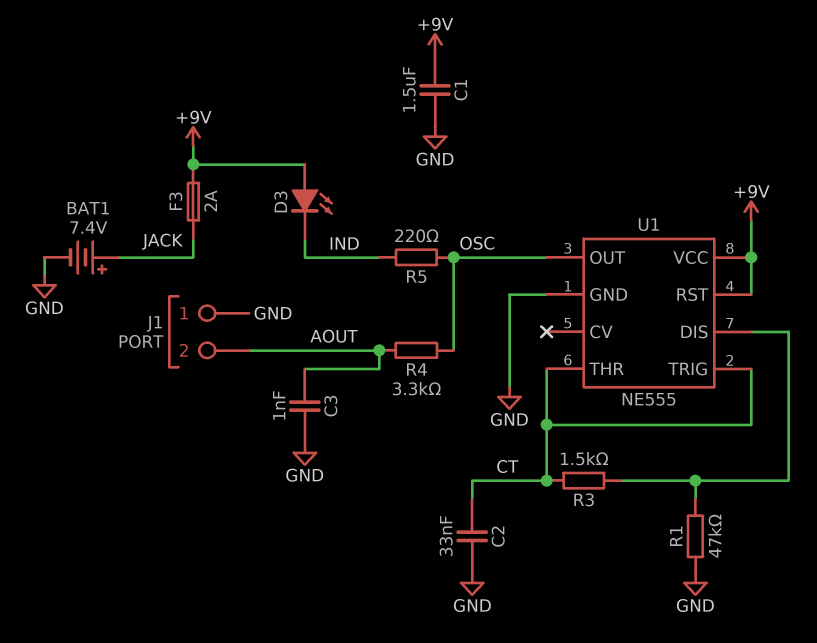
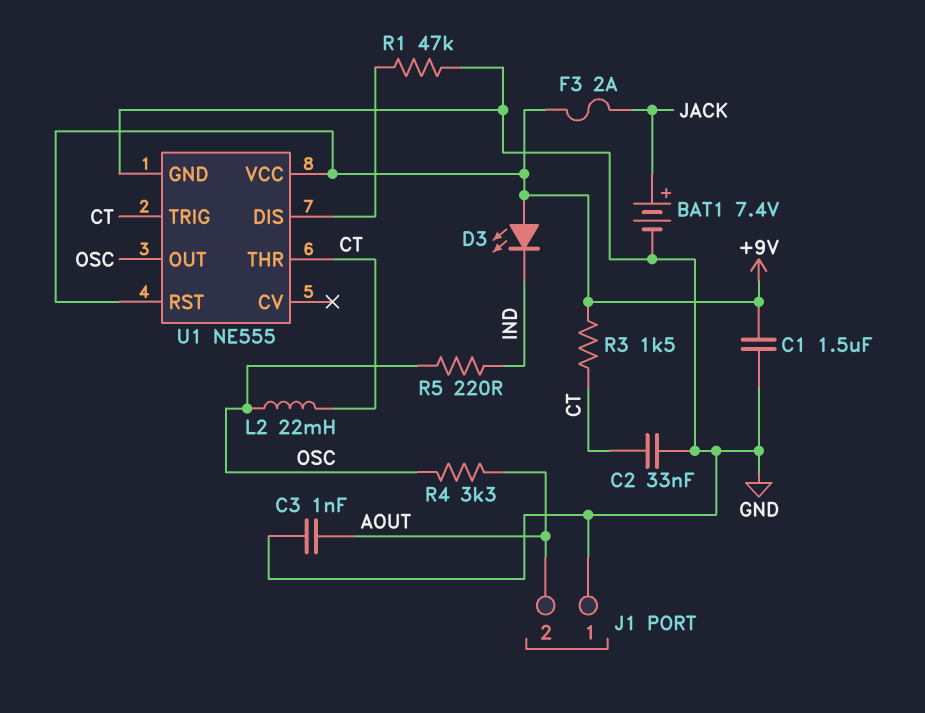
L2: none -> 22mH (CT, OSC)
R3: 1.5k (CT, U1/DIS) -> 1.5k (+9V, CT)

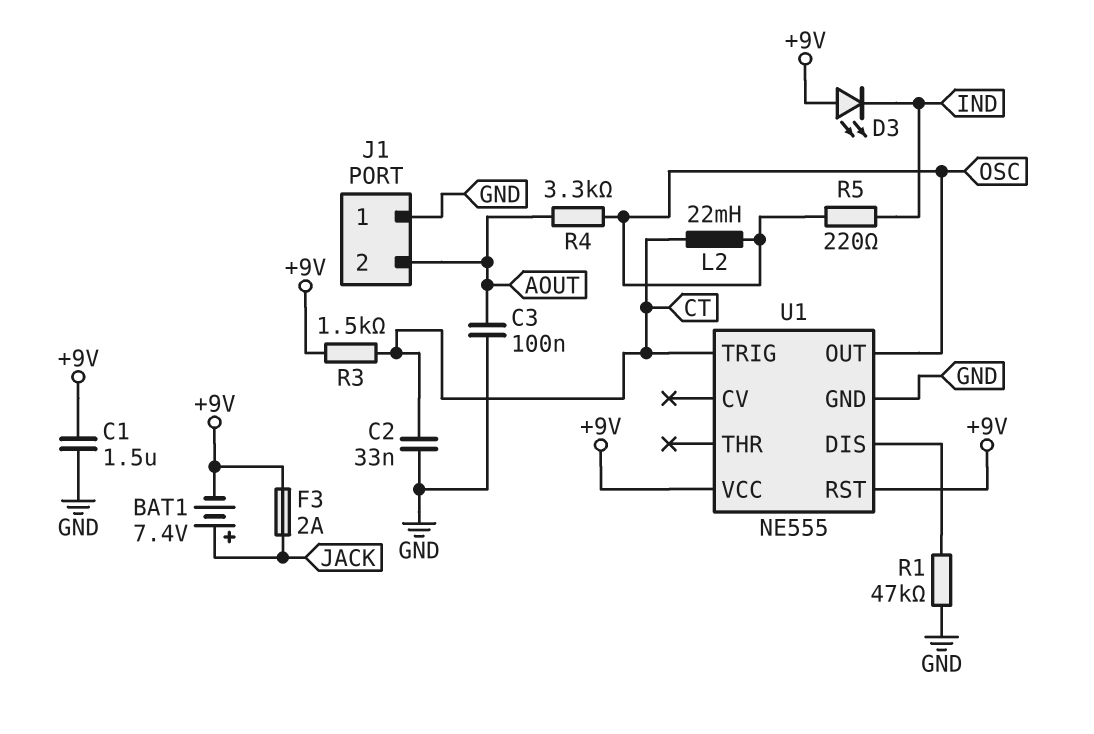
BAT1: 7.4V (plus JACK, minus GND) -> 7.4V (plus JACK, minus +9V)
C3: 1nF (AOUT, GND) -> 100nF (AOUT, GND)
U1 pin THR: CT -> none

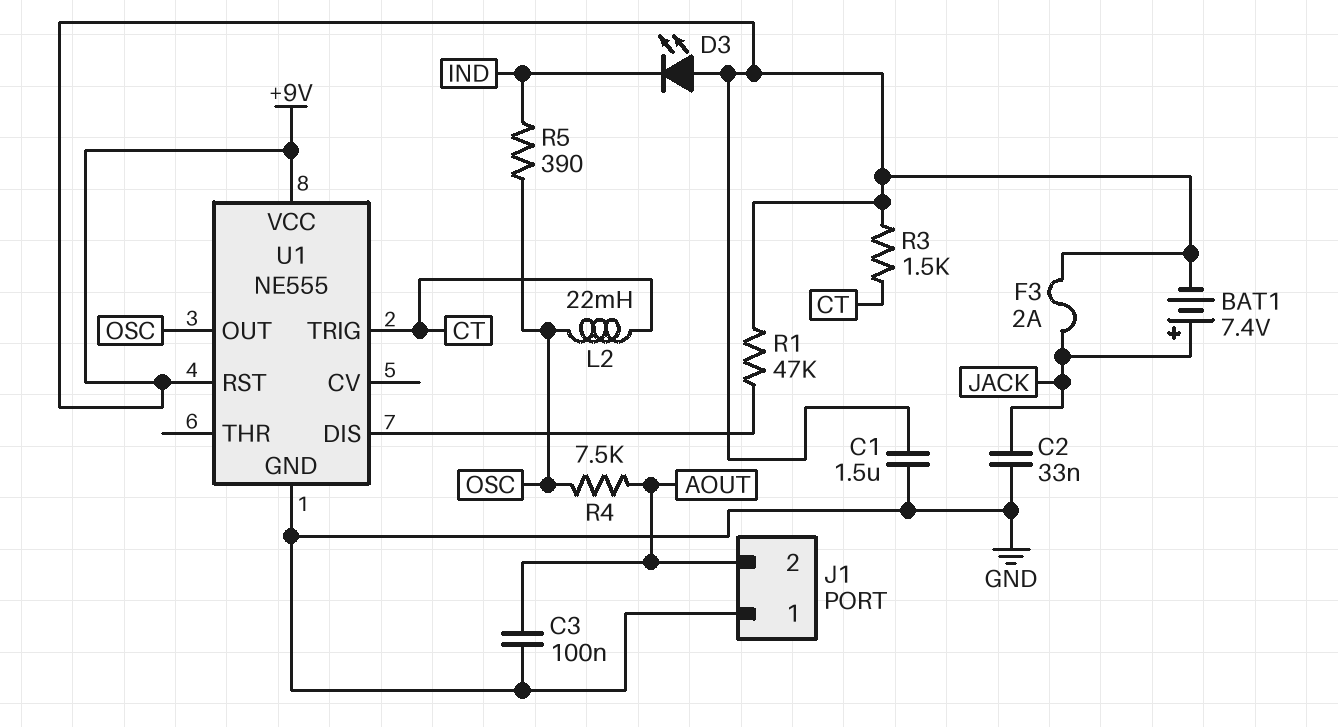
C2: 33nF (CT, GND) -> 33nF (GND, JACK)
R1: 47k (GND, U1/DIS) -> 47k (+9V, U1/DIS)
R4: 3.3k (AOUT, OSC) -> 7.5k (AOUT, OSC)
R5: 220 (IND, OSC) -> 390 (IND, OSC)

